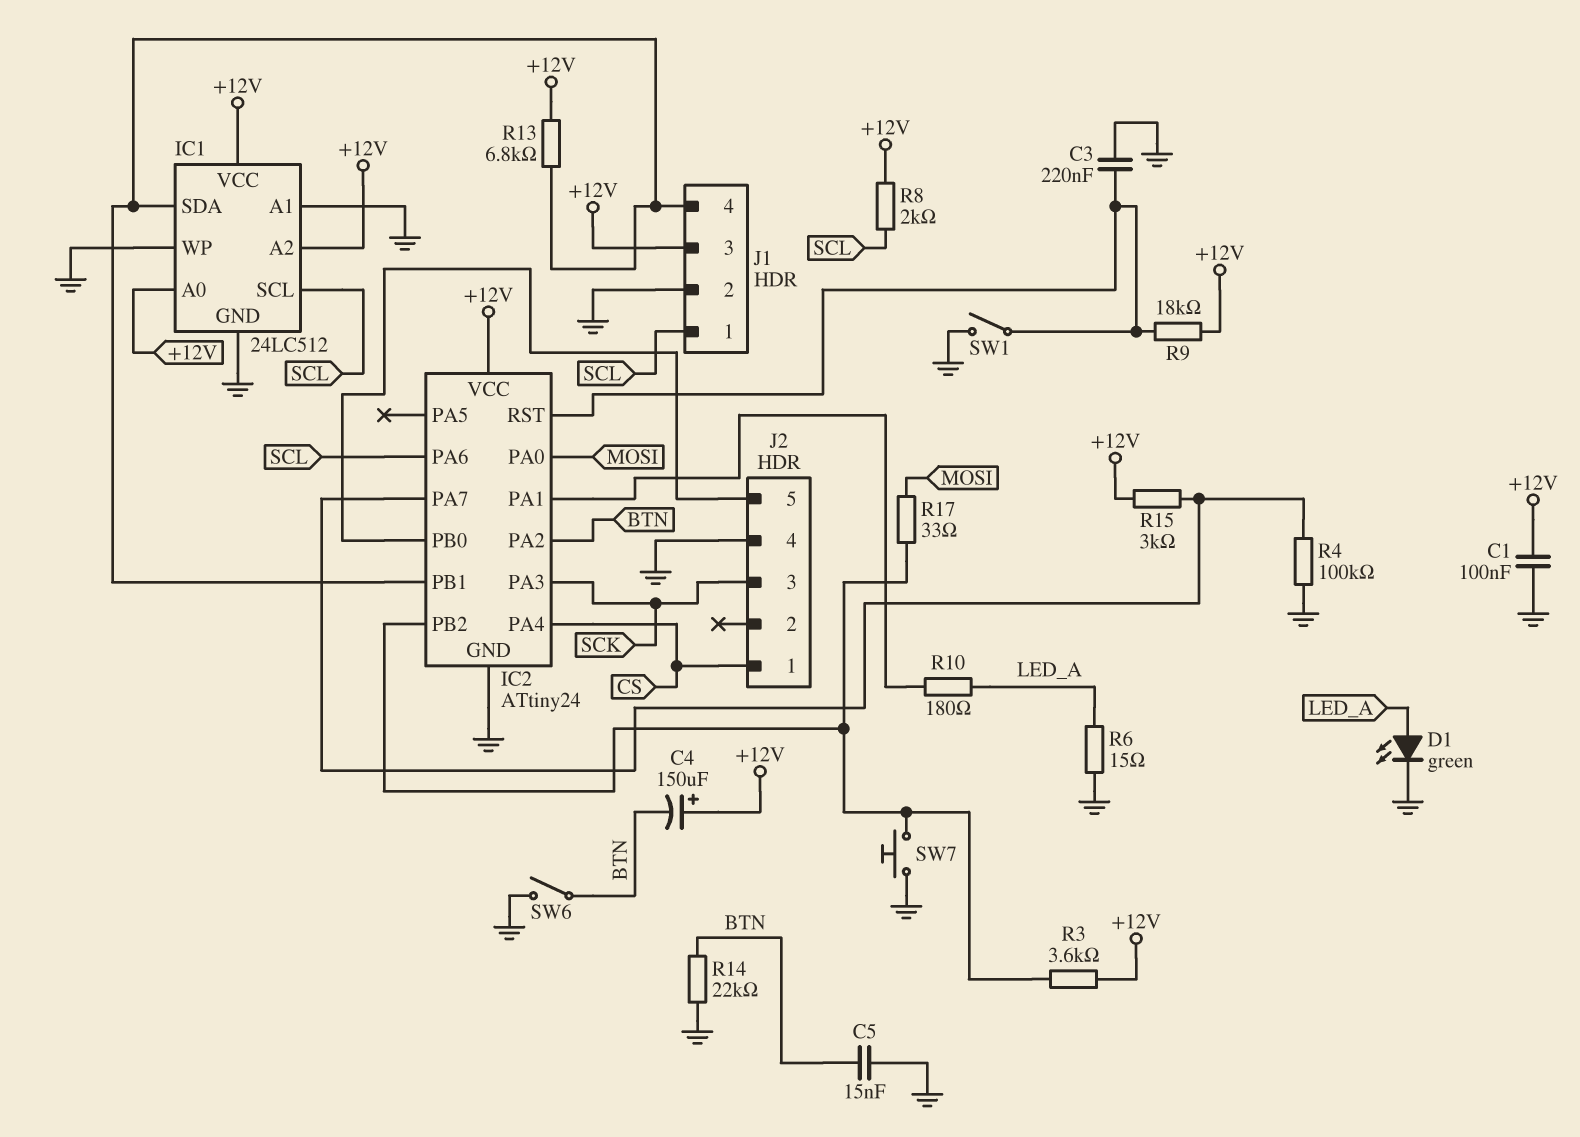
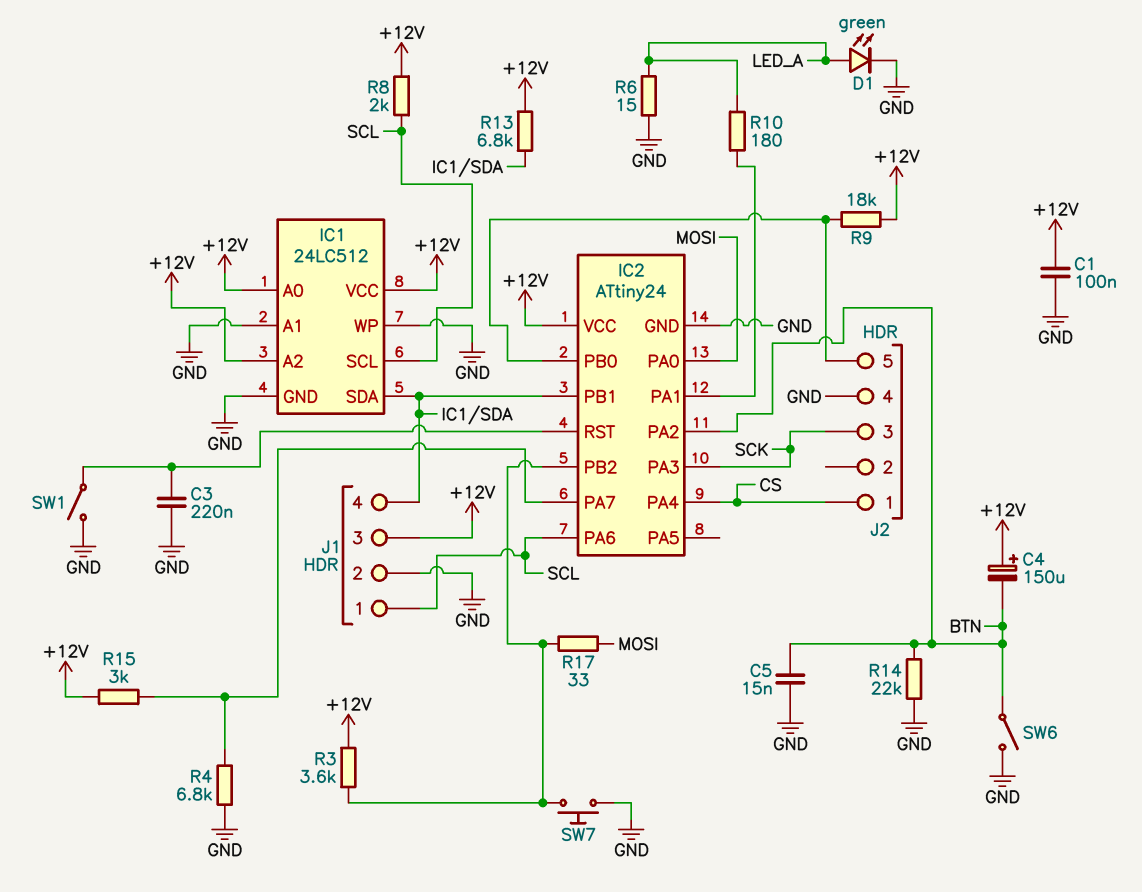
R4: 100k (GND, IC2/PA7) -> 6.8k (GND, IC2/PA7)
R9: 18k (+12V, IC2/RST) -> 18k (+12V, IC2/PB0)

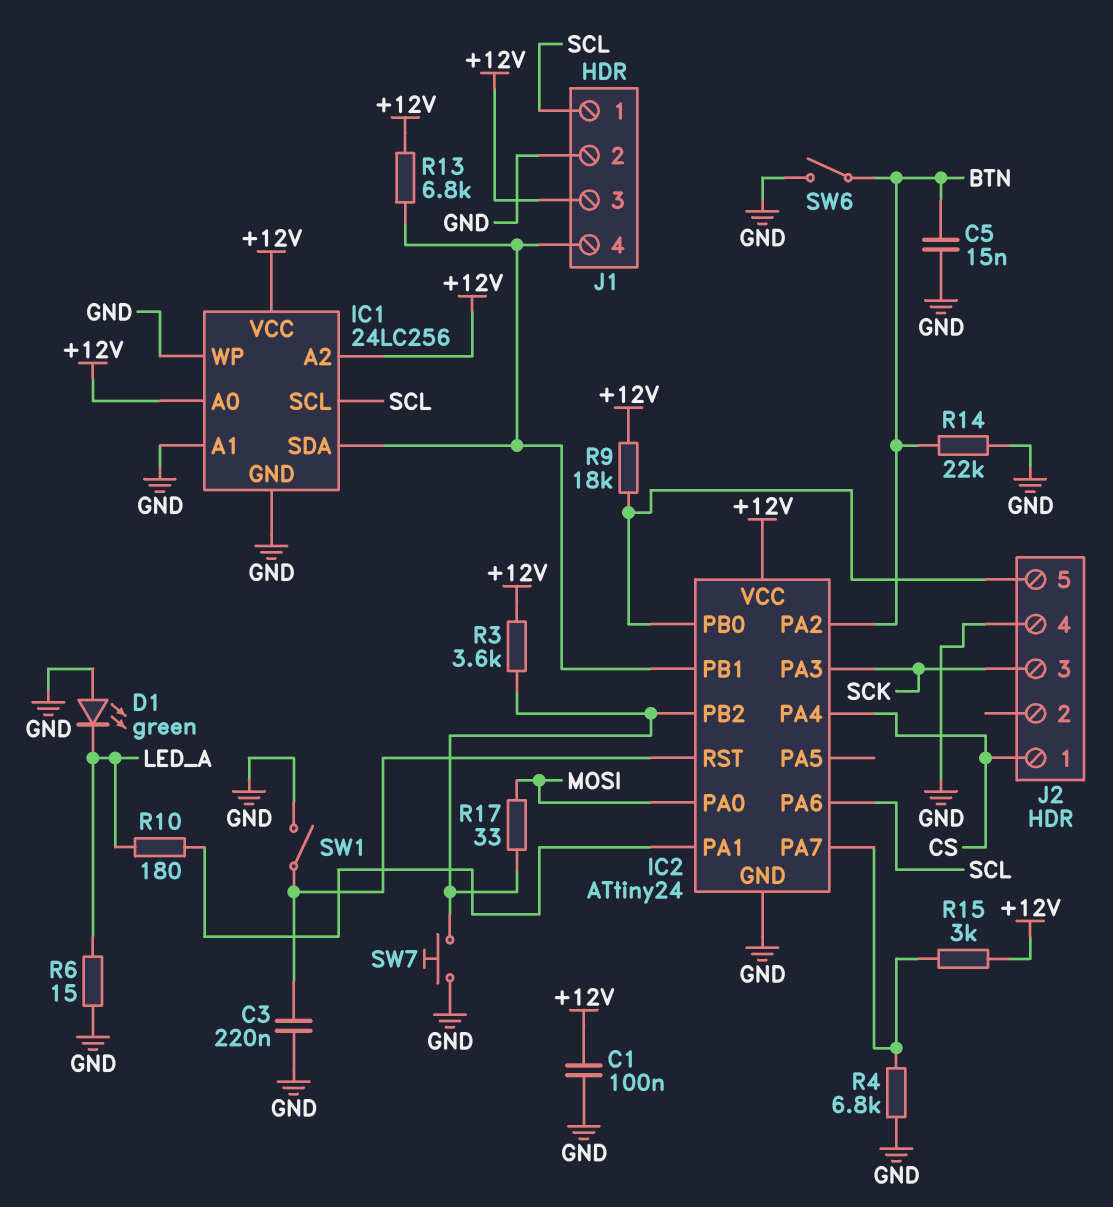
C4: 150uF (plus +12V, minus BTN) -> none
D1: LED green (A LED_A, K GND) -> LED green (A GND, K LED_A)
IC1: 24LC512 -> 24LC256
R8: 2k (+12V, SCL) -> none

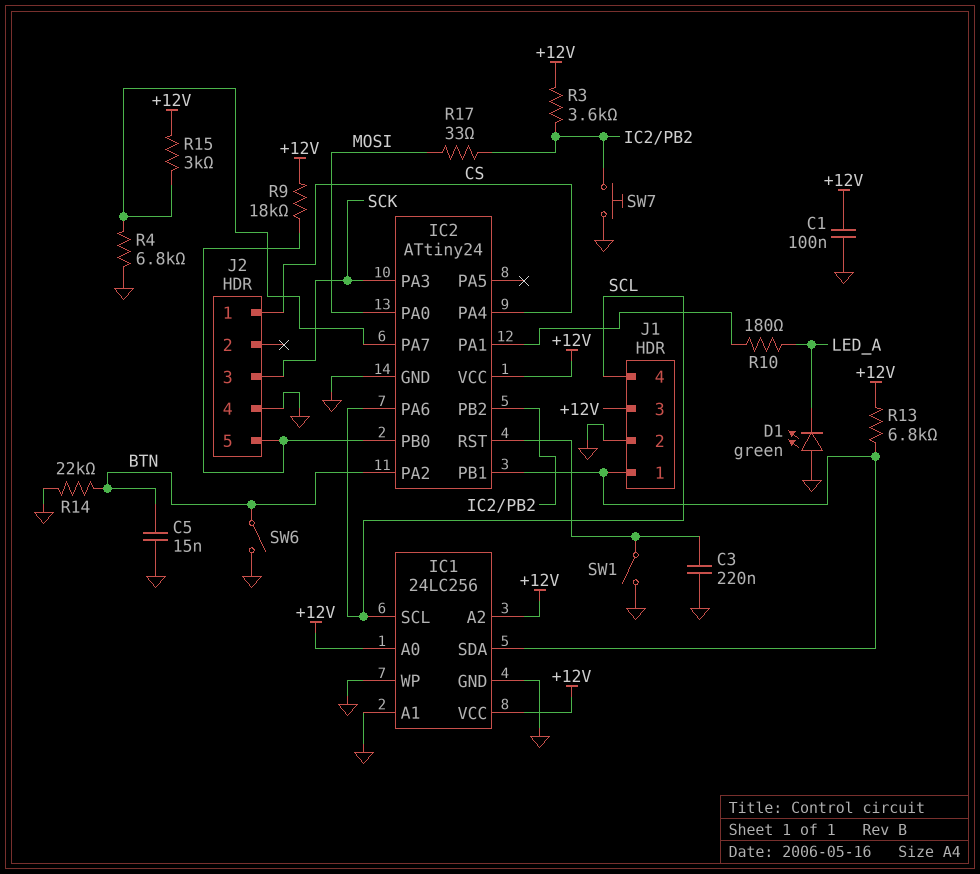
J1 pin 1: SCL -> IC1/SDA
J1 pin 4: IC1/SDA -> SCL
R6: 15 (GND, LED_A) -> none

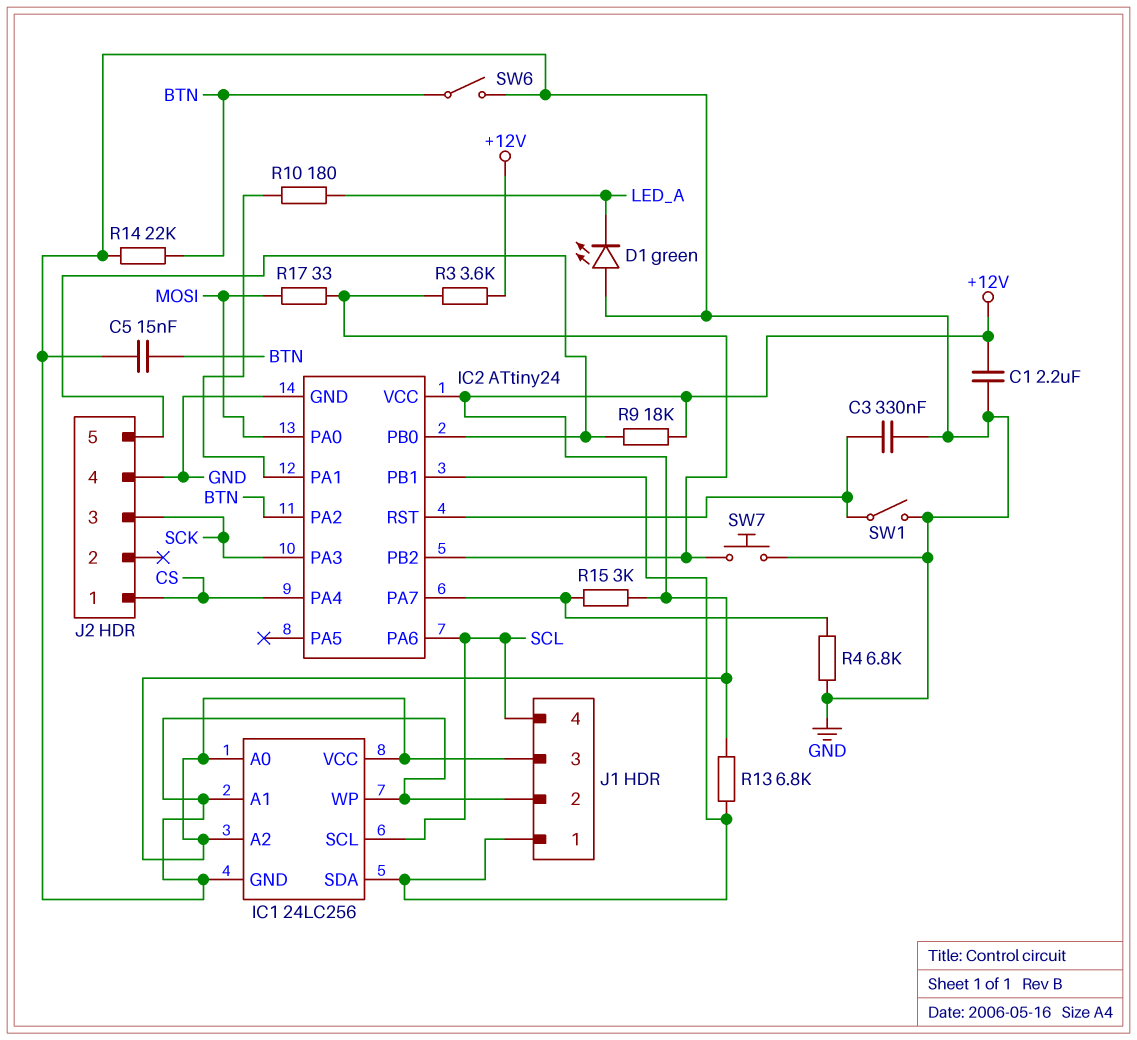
C1: 100nF (+12V, GND) -> 2.2uF (+12V, GND)
C3: 220nF (GND, IC2/RST) -> 330nF (GND, IC2/RST)

